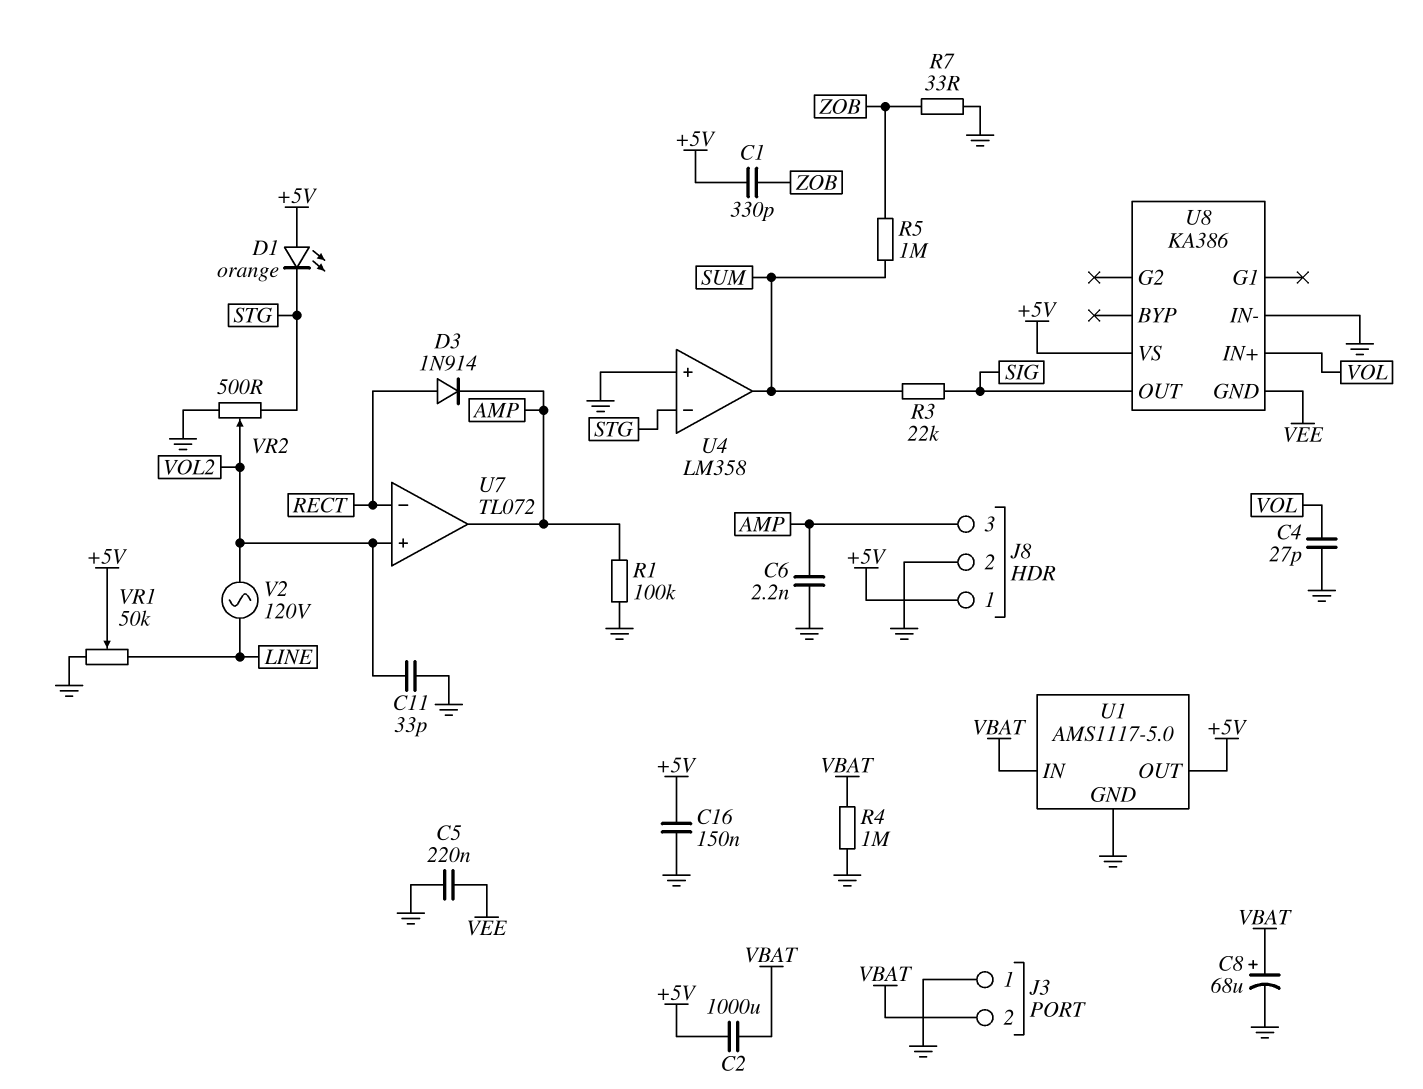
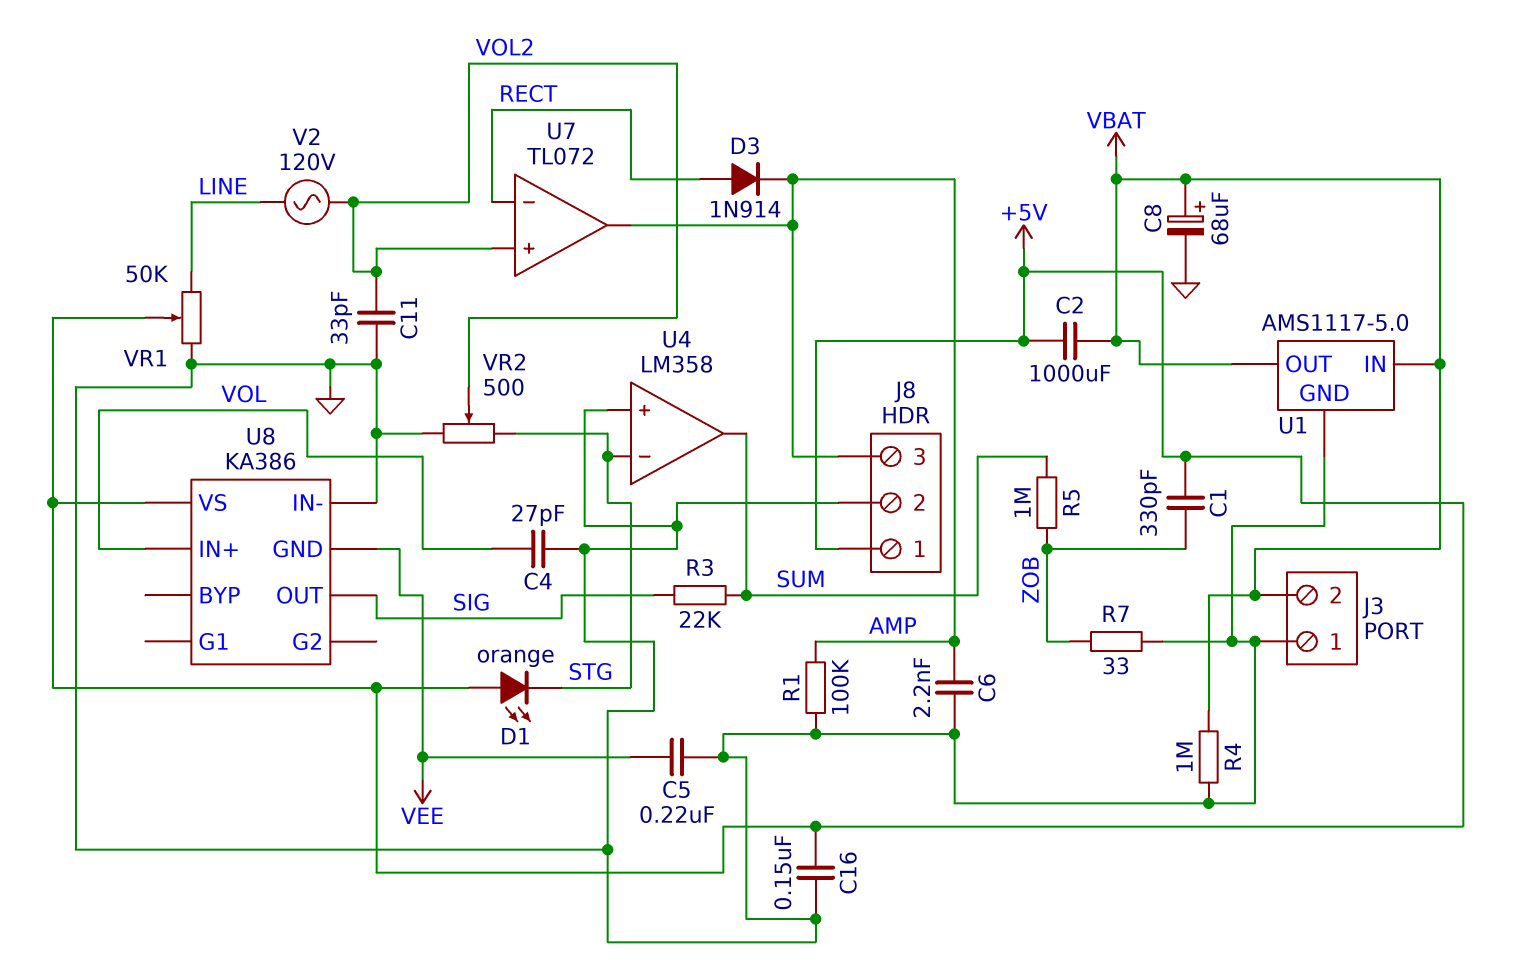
U1 pin OUT: +5V -> VBAT

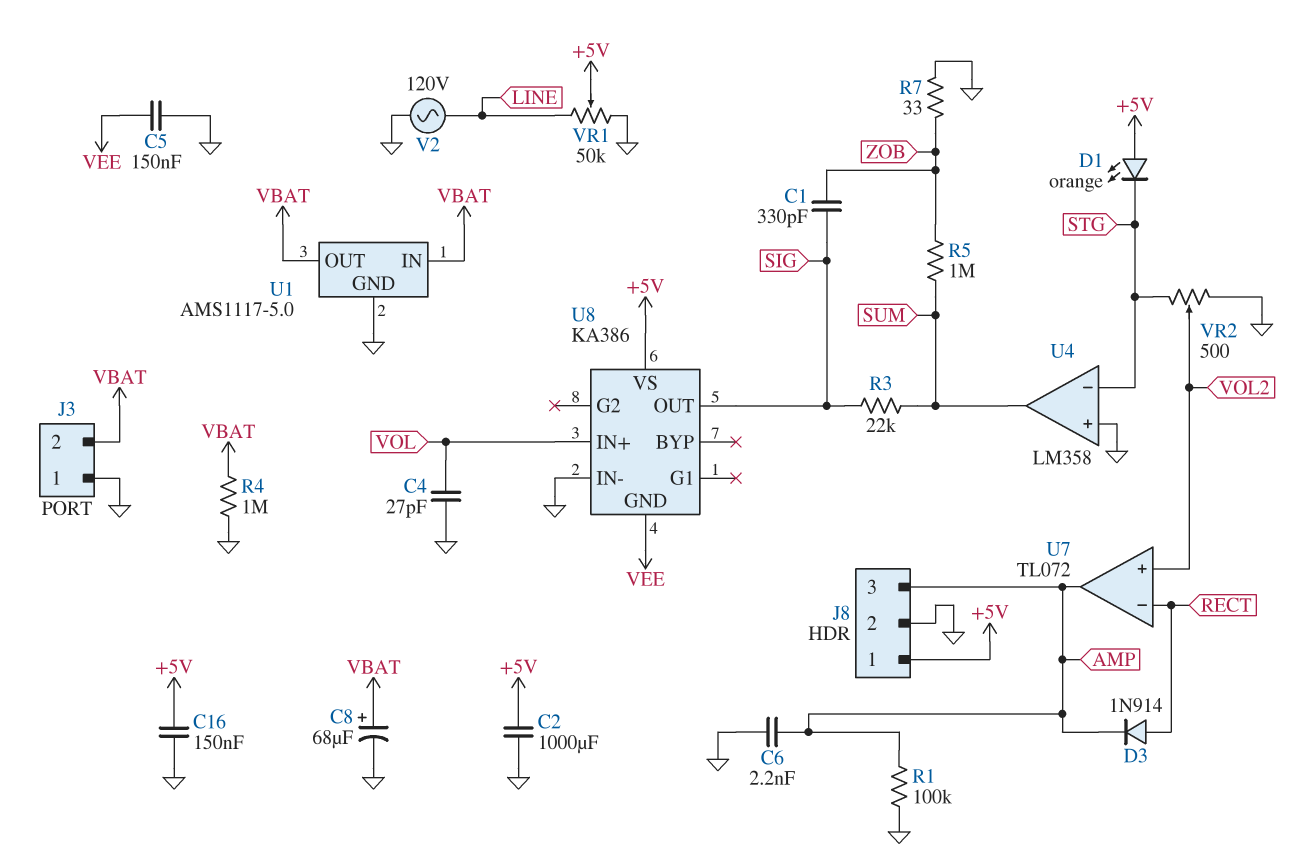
C1: 330pF (+5V, ZOB) -> 330pF (SIG, ZOB)
C2: 1000uF (+5V, VBAT) -> 1000uF (+5V, GND)
C5: 220nF (GND, VEE) -> 150nF (GND, VEE)
C11: 33pF (GND, VOL2) -> none
V2: AC 120V (LINE, VOL2) -> AC 120V (GND, LINE)

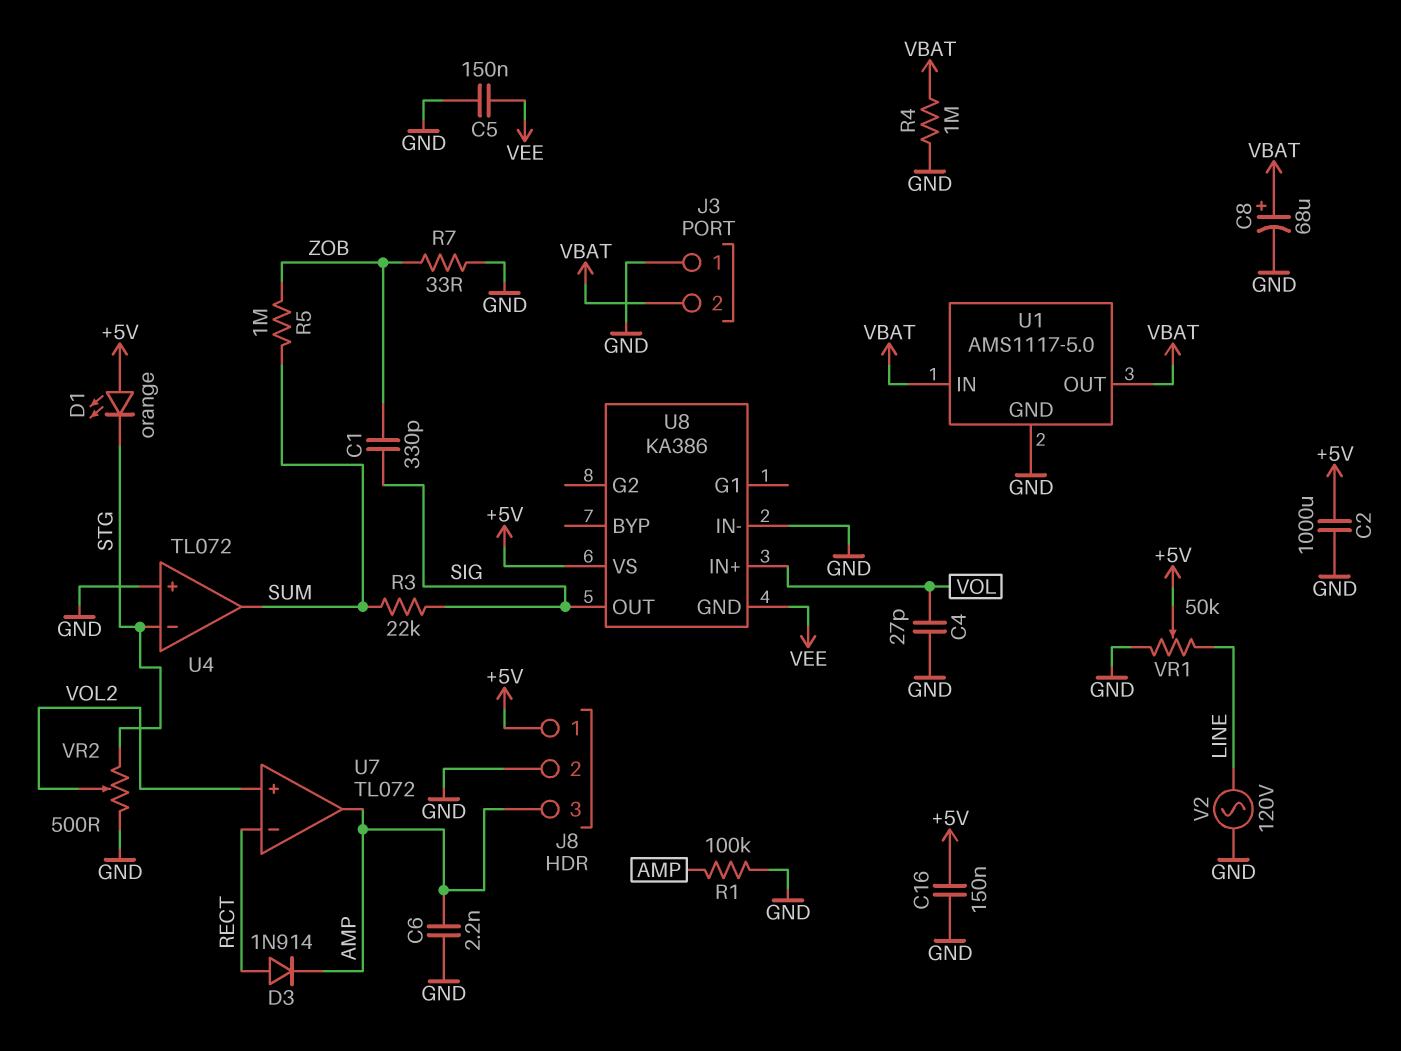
U4: LM358 -> TL072

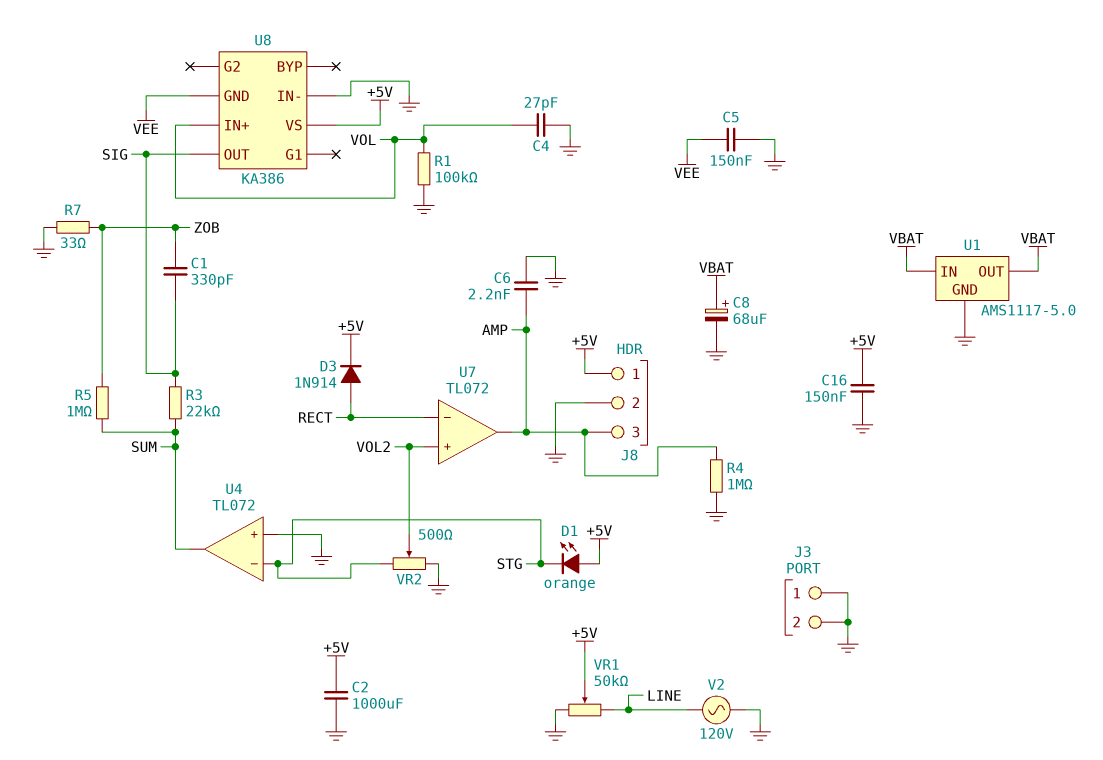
D3: diode 1N914 (A RECT, K AMP) -> diode 1N914 (A RECT, K +5V)
J3 pin 2: VBAT -> GND
R1: 100k (AMP, GND) -> 100k (GND, VOL)
R4: 1M (GND, VBAT) -> 1M (AMP, GND)

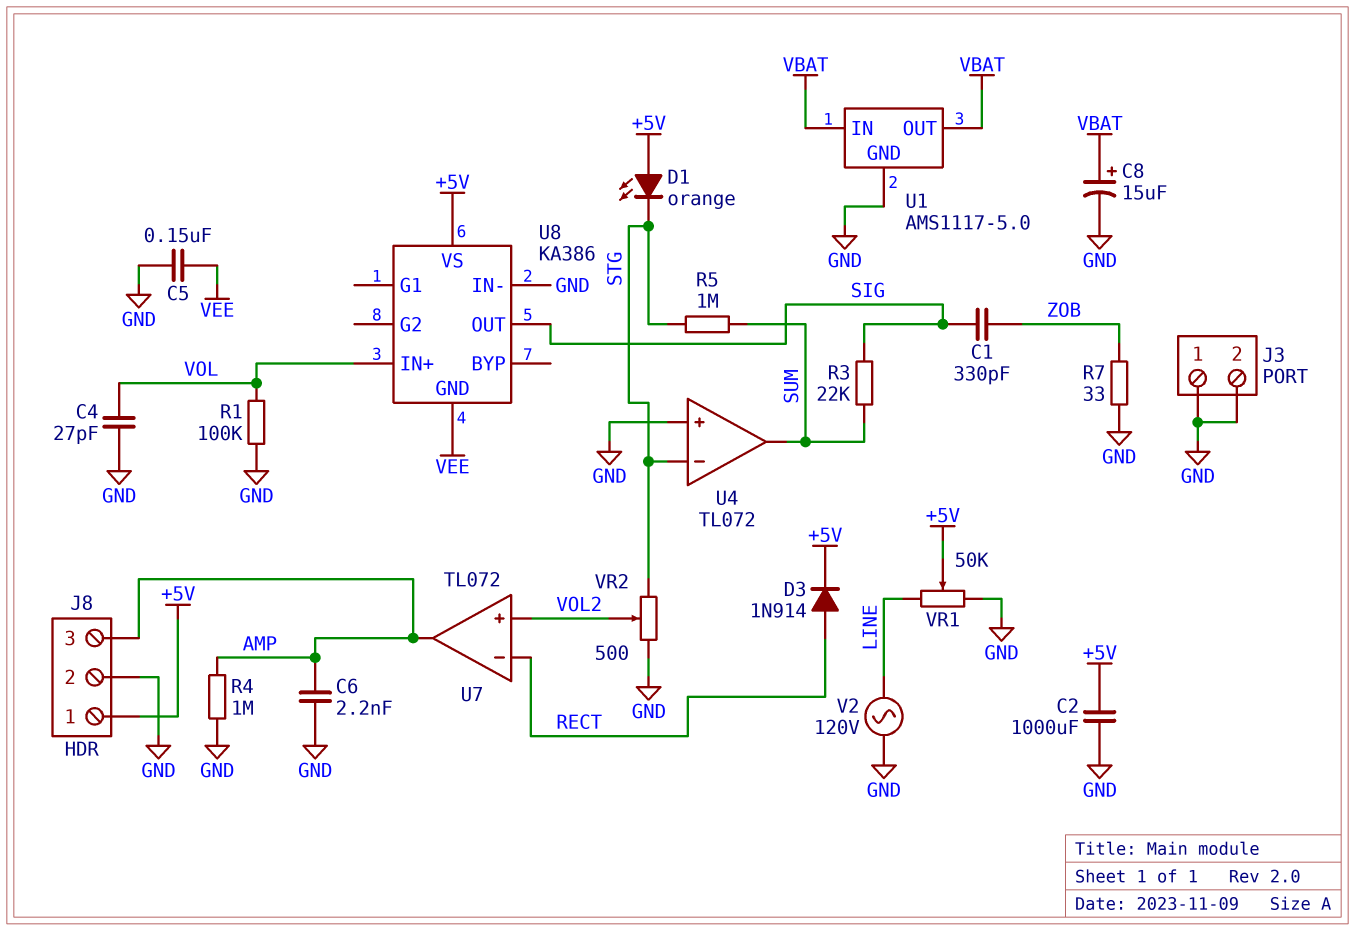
C8: 68uF (plus VBAT, minus GND) -> 15uF (plus VBAT, minus GND)
C16: 150nF (+5V, GND) -> none
R5: 1M (SUM, ZOB) -> 1M (STG, SUM)

